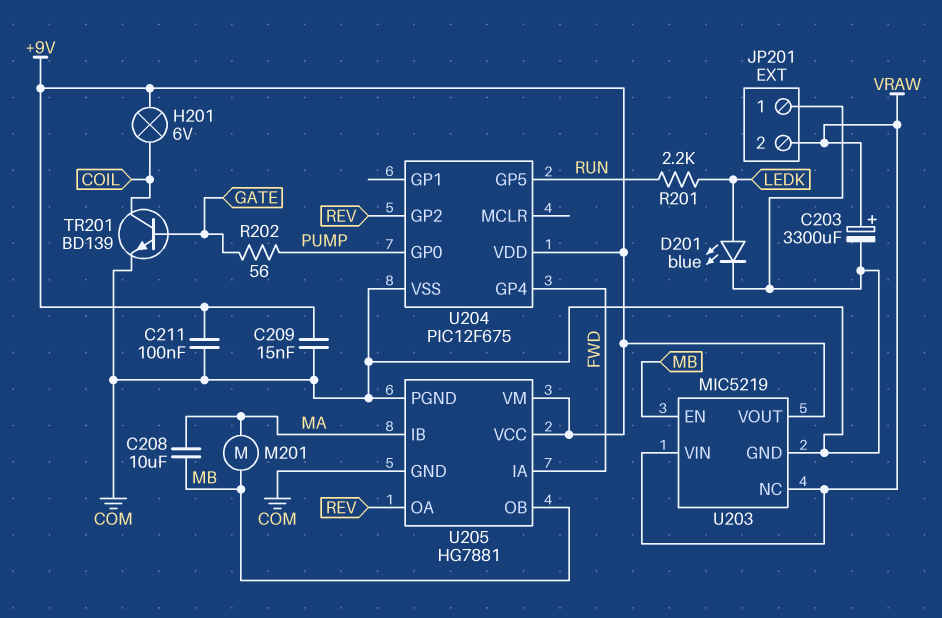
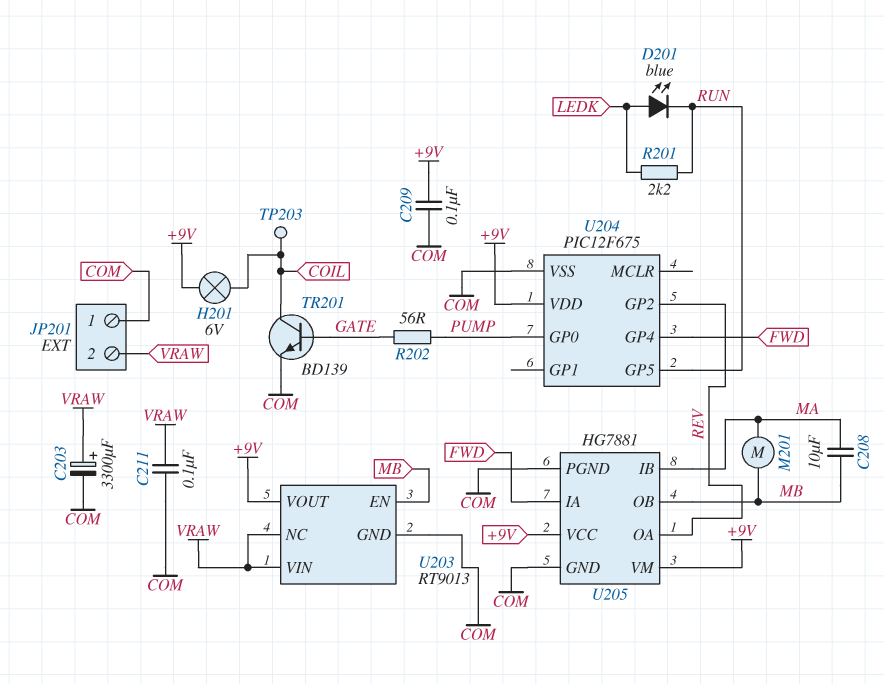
C209: 15nF (+9V, COM) -> 100nF (+9V, COM)
C211: 100nF (+9V, COM) -> 100nF (COM, VRAW)
D201: LED blue (A LEDK, K COM) -> LED blue (A LEDK, K RUN)
TP203: none -> test point (COIL)
U203: MIC5219 -> RT9013

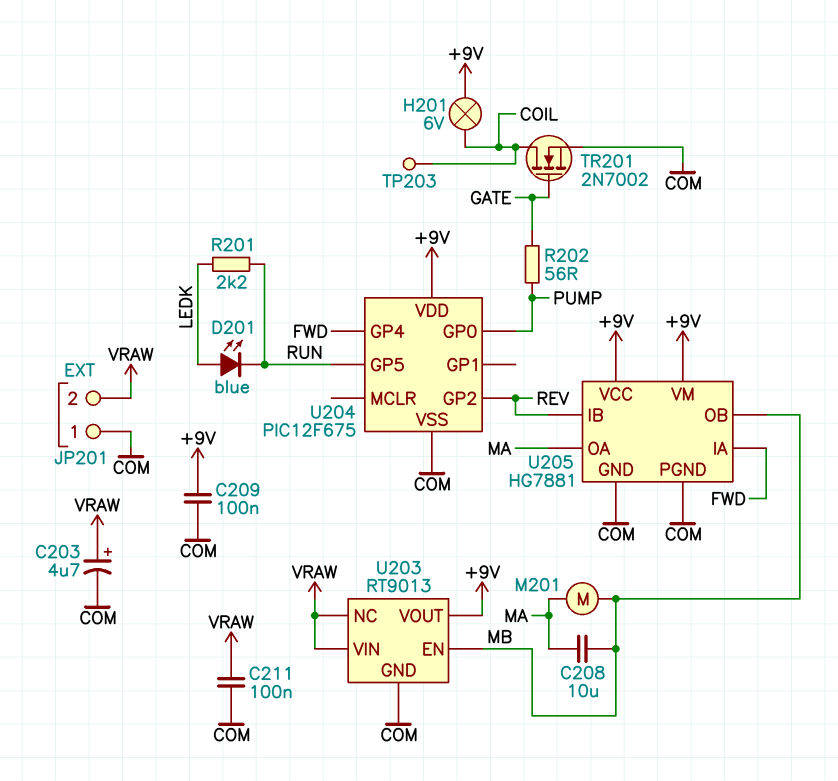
C203: 3300uF (plus VRAW, minus COM) -> 4.7uF (plus VRAW, minus COM)
TR201: NPN BD139 (B GATE, C COIL, E COM) -> NMOS 2N7002 (G GATE, D COIL, S COM)
U205 pin IB: MA -> REV
U205 pin OA: REV -> MA

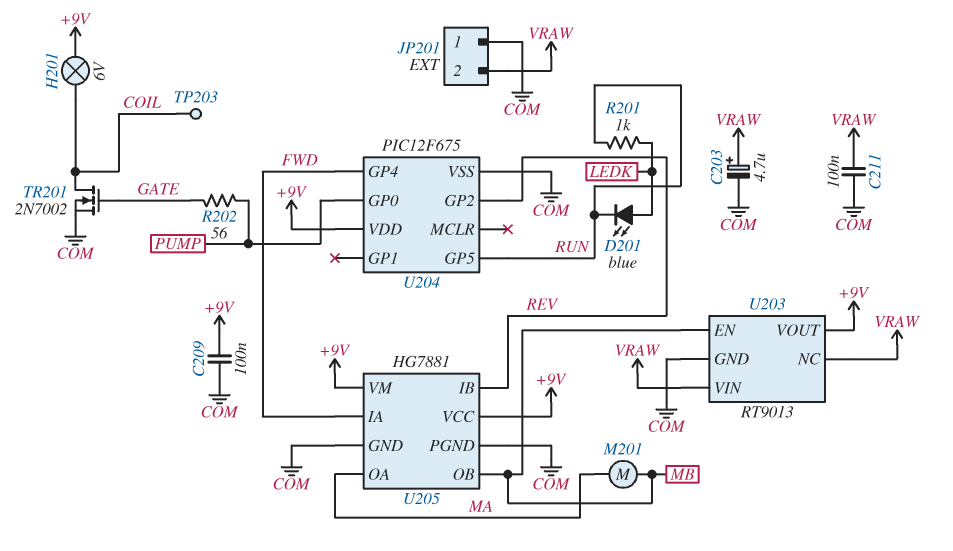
C208: 10uF (MA, MB) -> none
R201: 2.2k (LEDK, RUN) -> 1k (LEDK, RUN)

